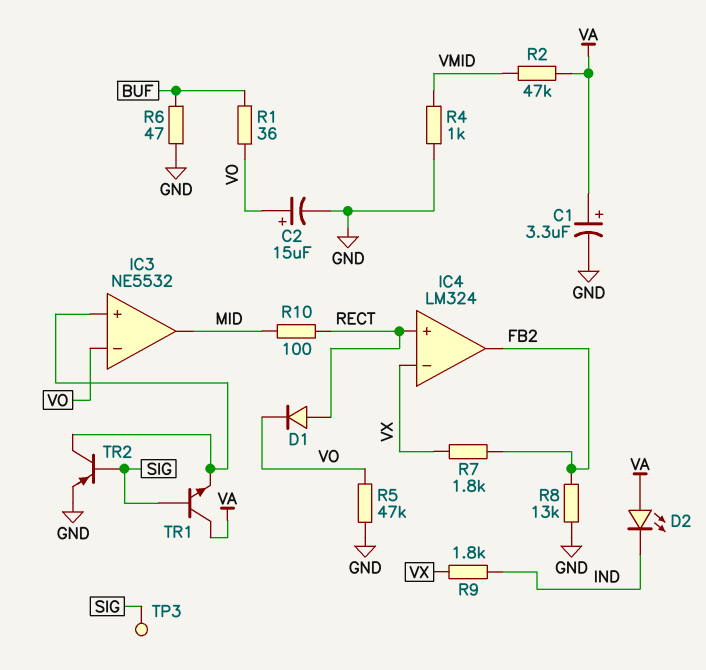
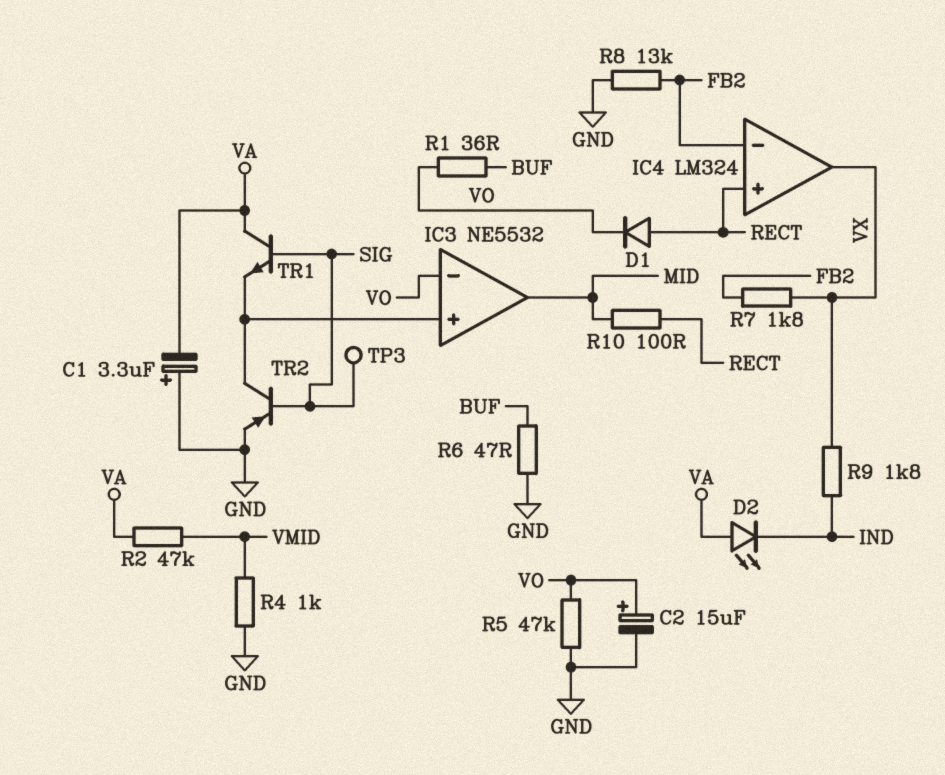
C1: 3.3uF (plus VA, minus GND) -> 3.3uF (plus GND, minus VA)
IC4 pin in-: VX -> FB2
IC4 pin out: FB2 -> VX

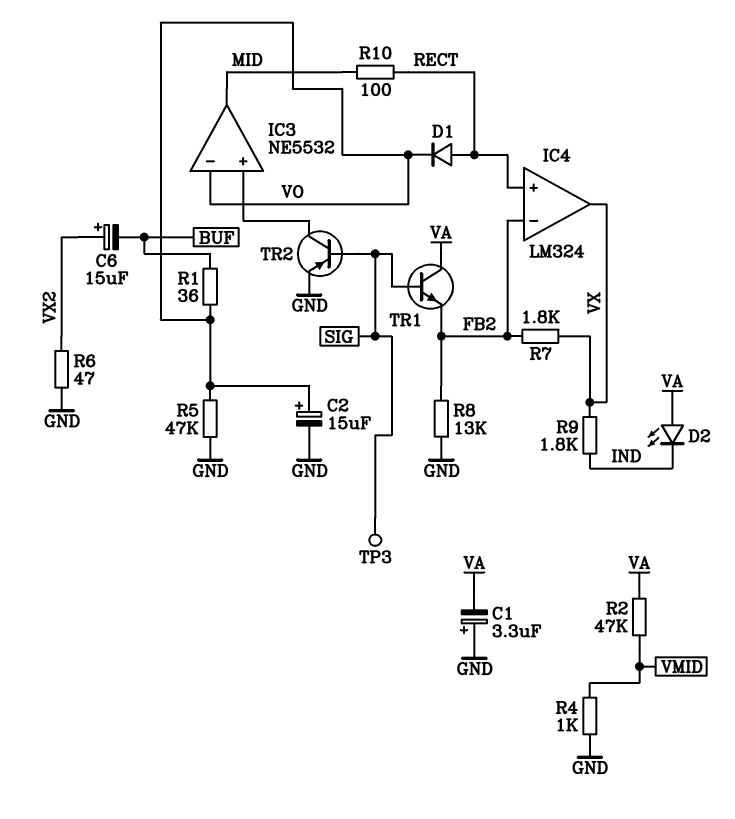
C6: none -> 15uF (plus VX2, minus BUF)
R6: 47 (BUF, GND) -> 47 (GND, VX2)
TR1: NPN (B SIG, C VA, E IC3/in+) -> NPN (B SIG, C VA, E FB2)

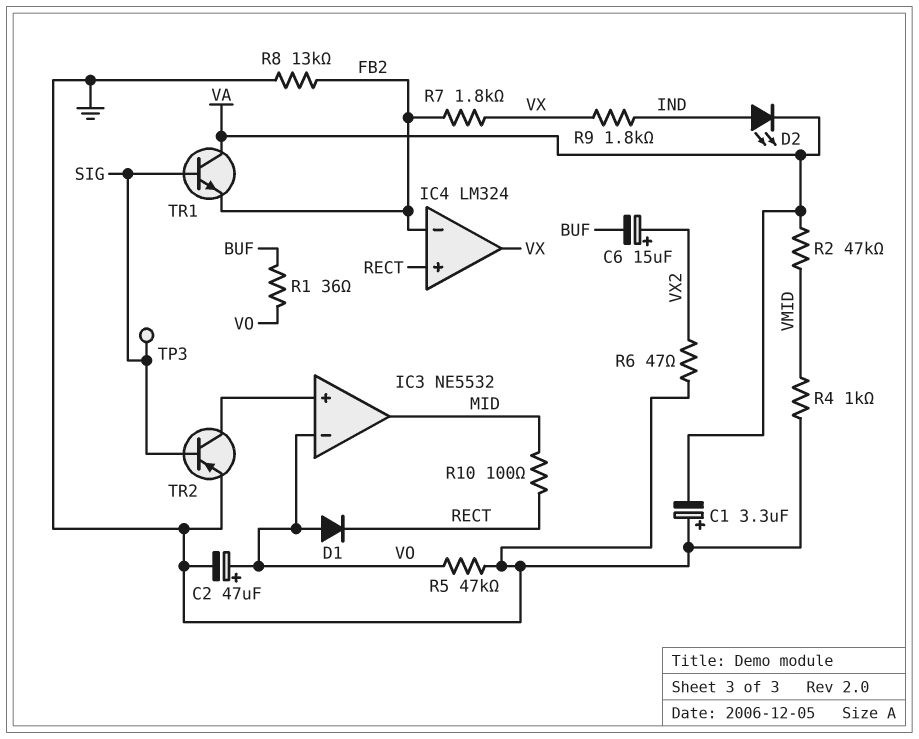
C2: 15uF (plus VO, minus GND) -> 47uF (plus VO, minus GND)
D1: diode (A RECT, K VO) -> diode (A VO, K RECT)
D2: LED (A VA, K IND) -> LED (A IND, K VA)

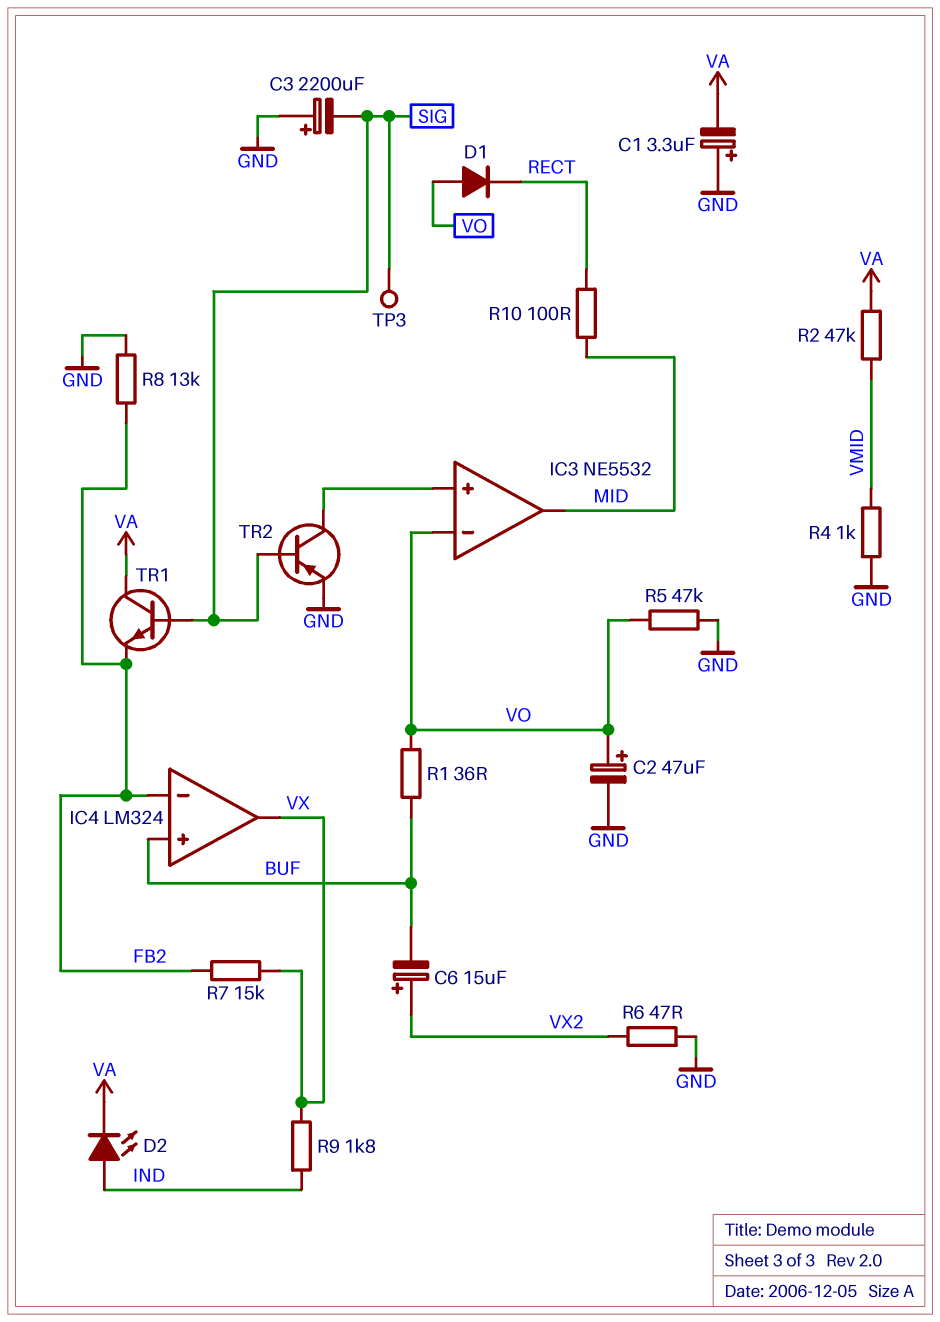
C3: none -> 2200uF (plus GND, minus SIG)
IC4 pin in+: RECT -> BUF
R7: 1.8k (FB2, VX) -> 15k (FB2, VX)

